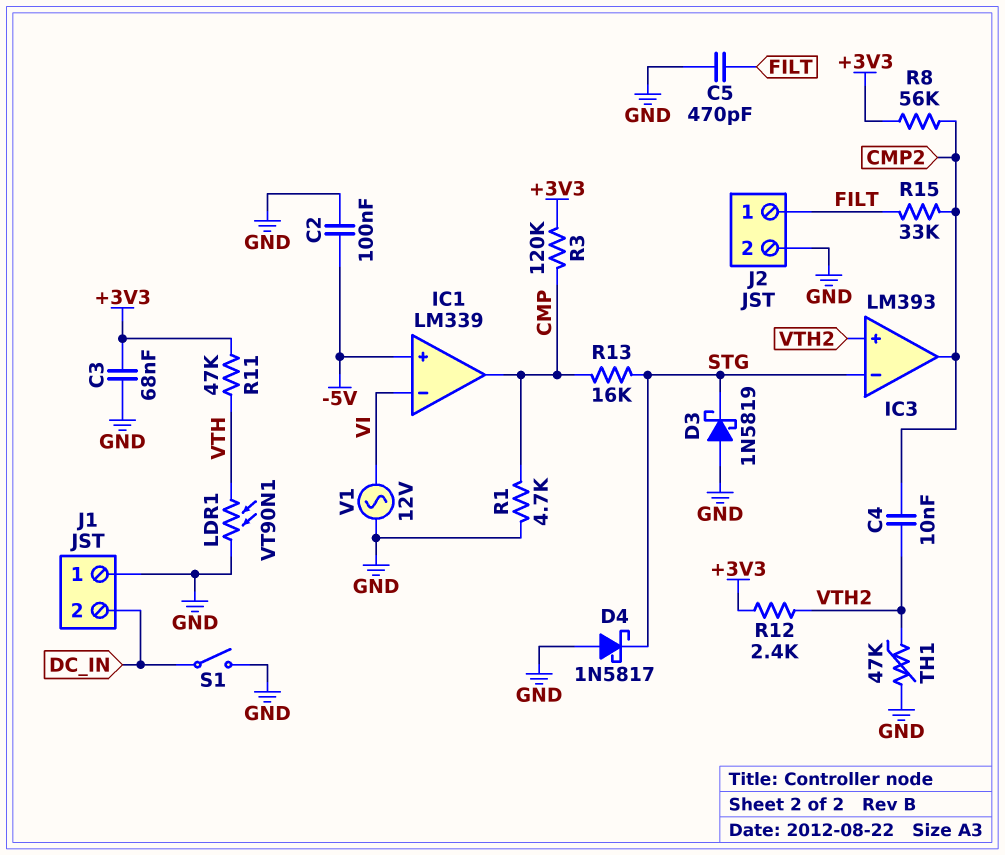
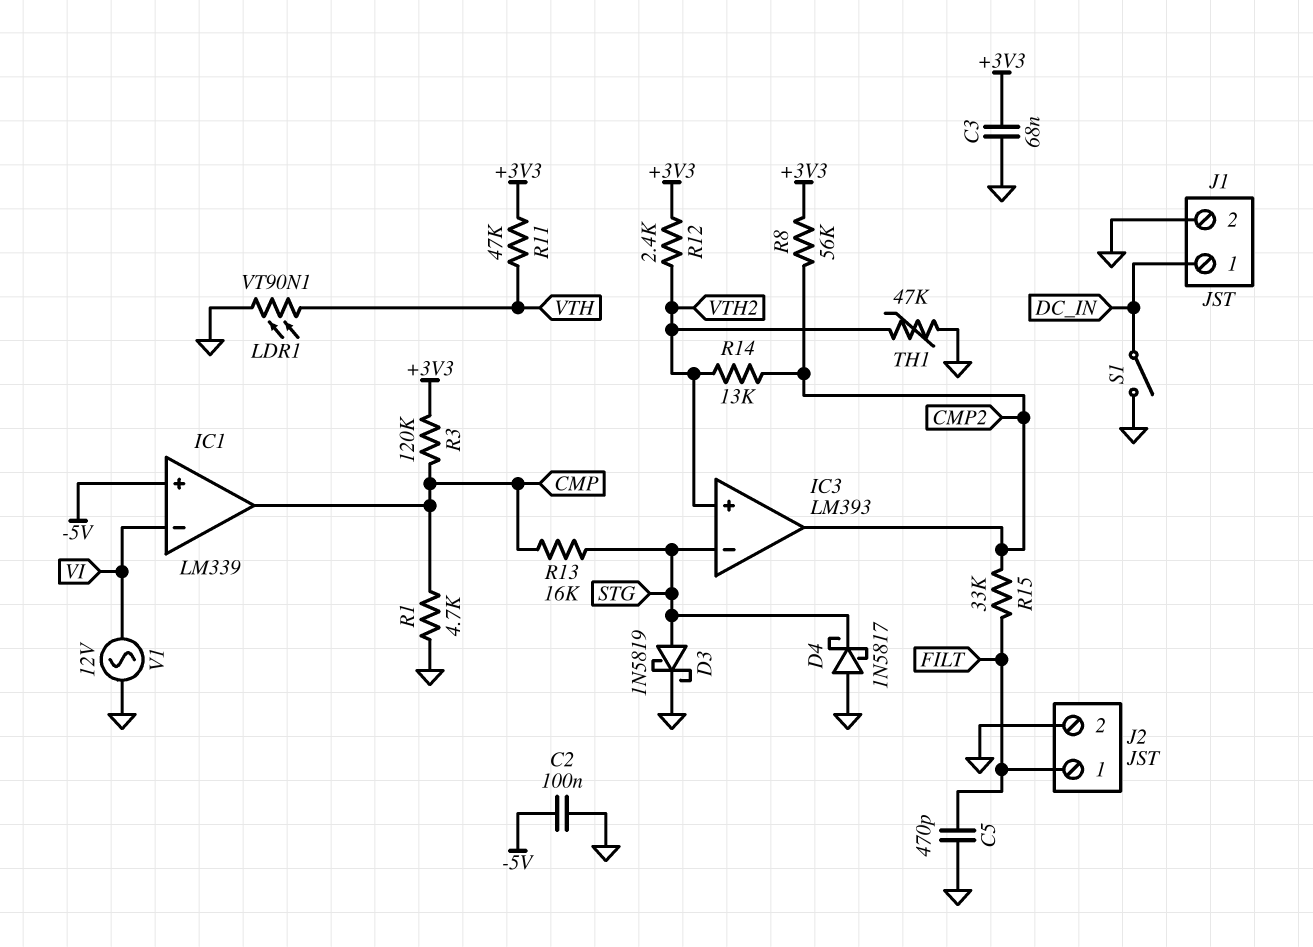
C4: 10nF (CMP2, VTH2) -> none
D3: schottky 1N5819 (A GND, K STG) -> schottky 1N5819 (A STG, K GND)
J1 pin 1: GND -> DC_IN
J1 pin 2: DC_IN -> GND
R14: none -> 13k (CMP2, VTH2)

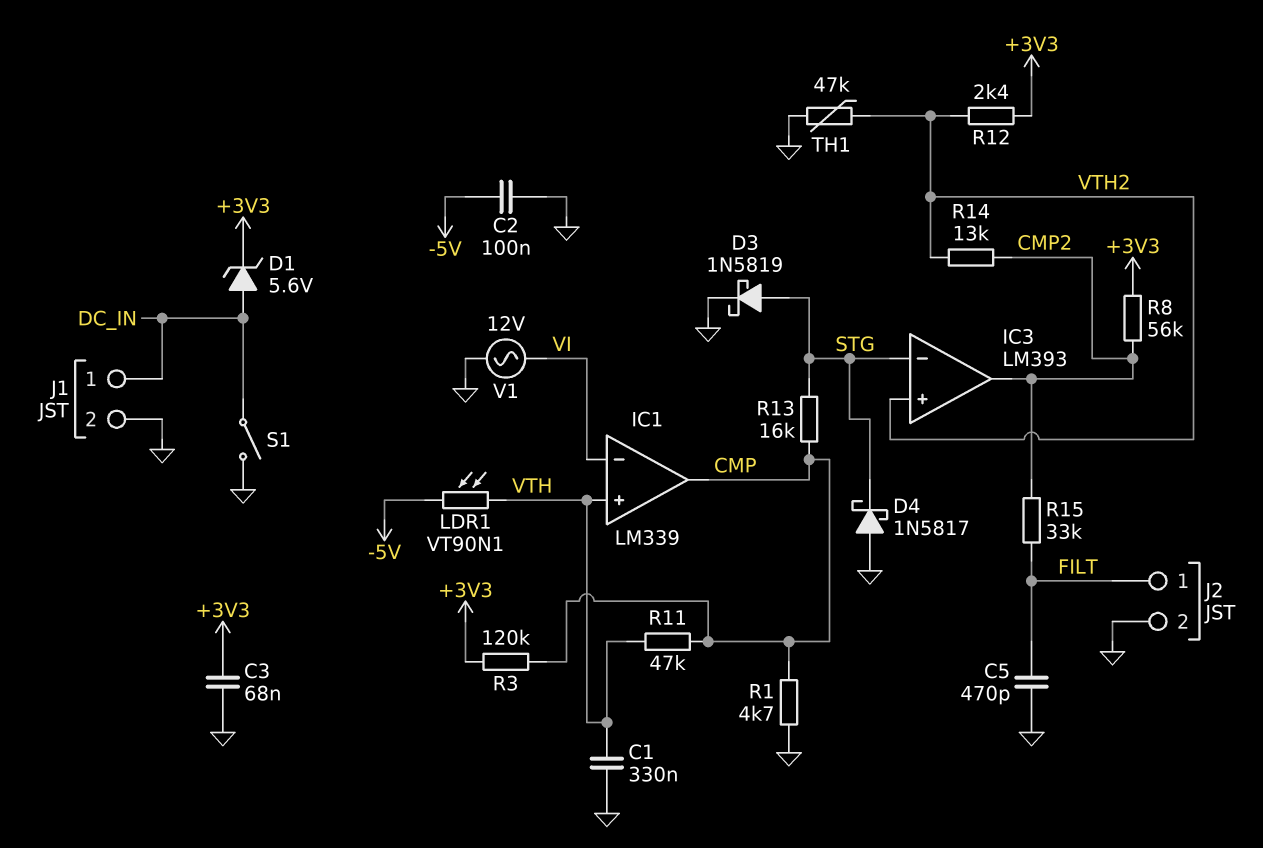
C1: none -> 330nF (GND, VTH)
D1: none -> zener 5.6V (A DC_IN, K +3V3)
IC1 pin in+: -5V -> VTH
LDR1: VT90N1 (GND, VTH) -> VT90N1 (-5V, VTH)
R11: 47k (+3V3, VTH) -> 47k (CMP, VTH)

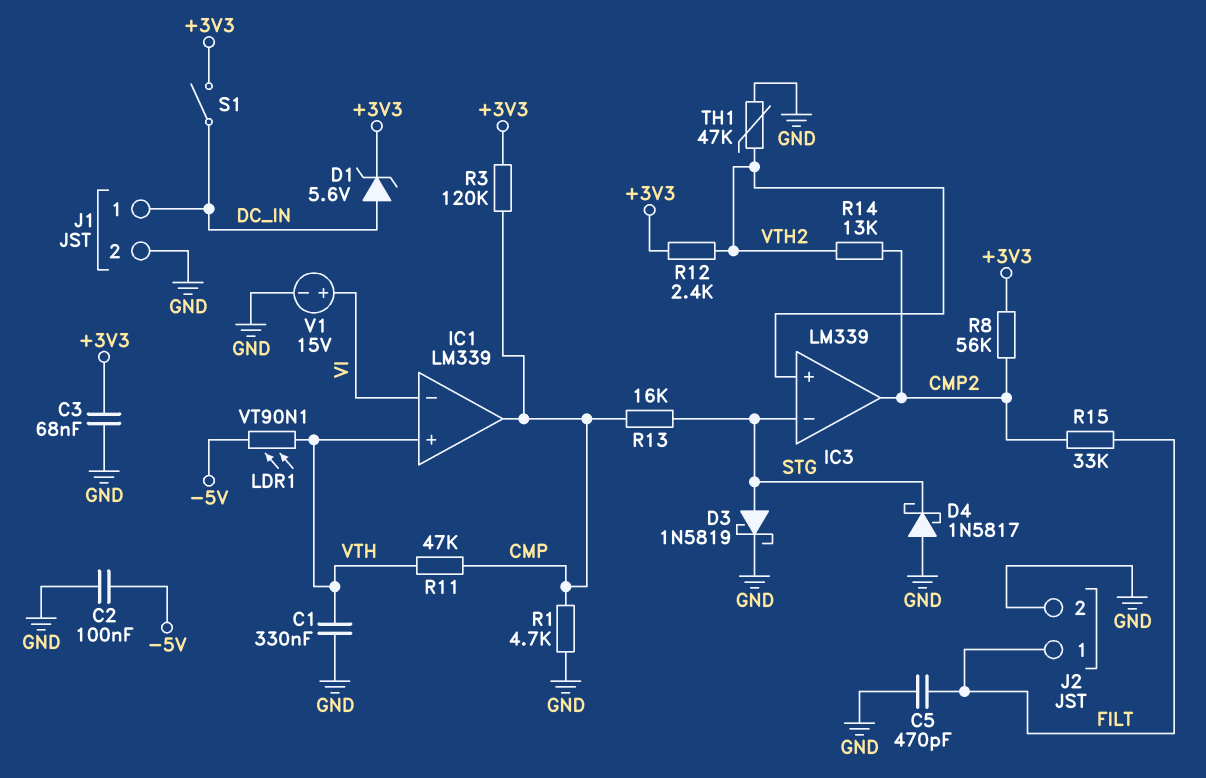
IC3: LM393 -> LM339
S1: switch (DC_IN, GND) -> switch (+3V3, DC_IN)
V1: AC 12V (GND, VI) -> 15V (plus VI, minus GND)

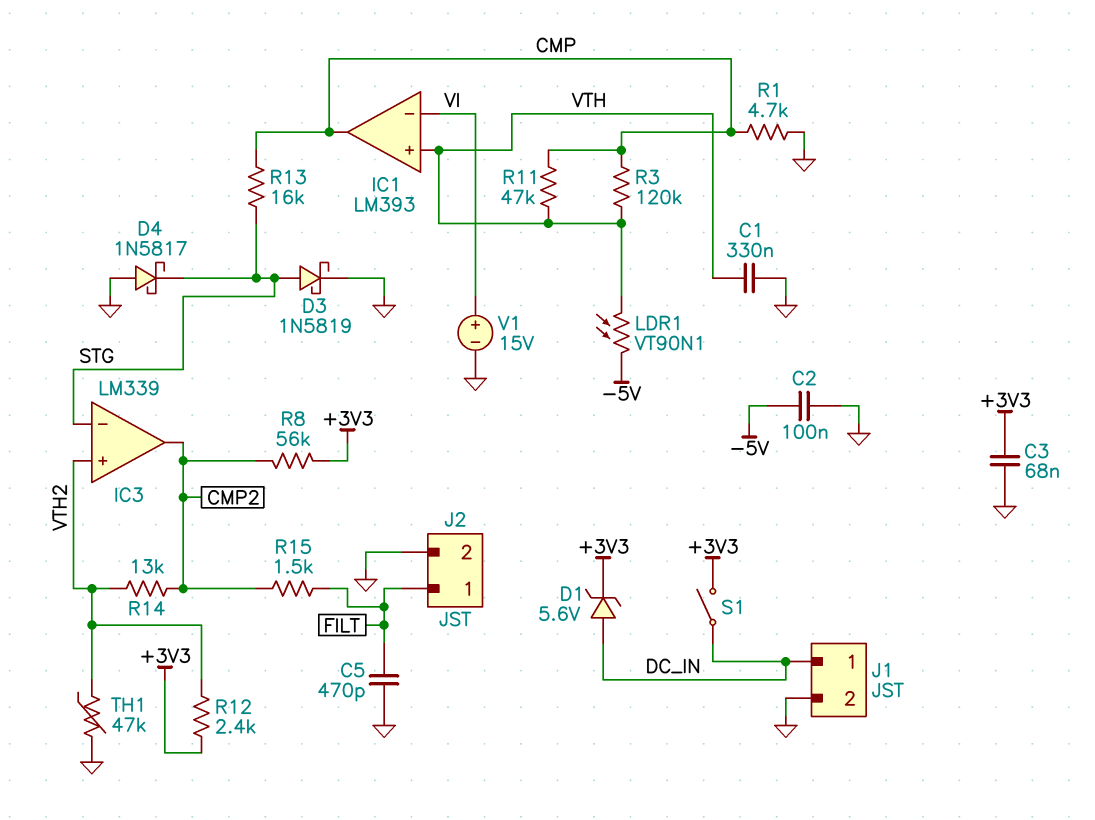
IC1: LM339 -> LM393
R3: 120k (+3V3, CMP) -> 120k (CMP, VTH)
R15: 33k (CMP2, FILT) -> 1.5k (CMP2, FILT)

